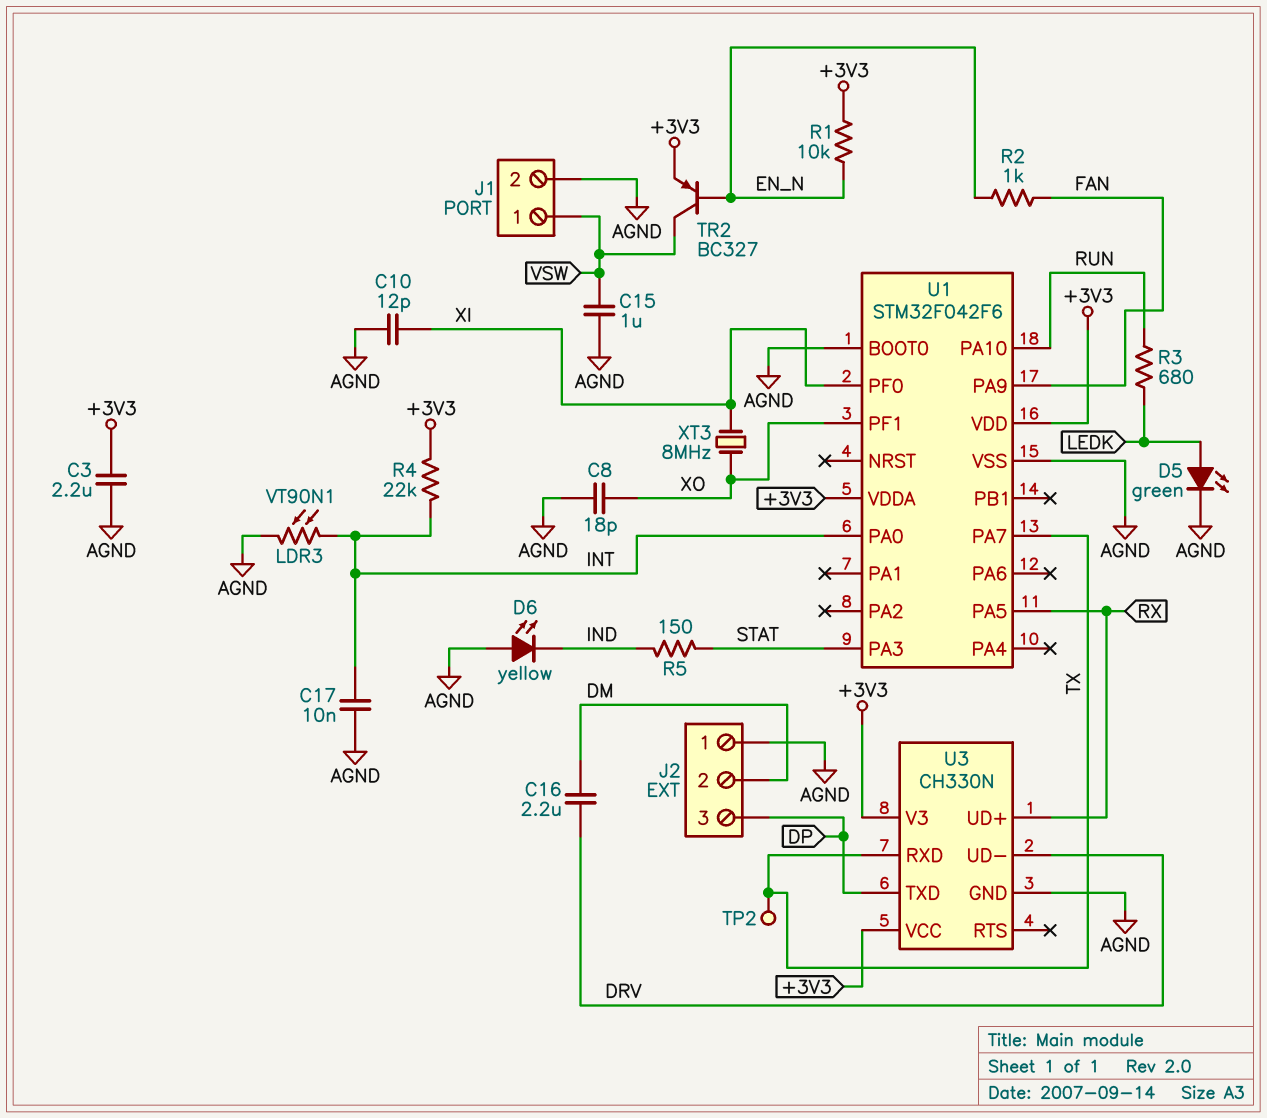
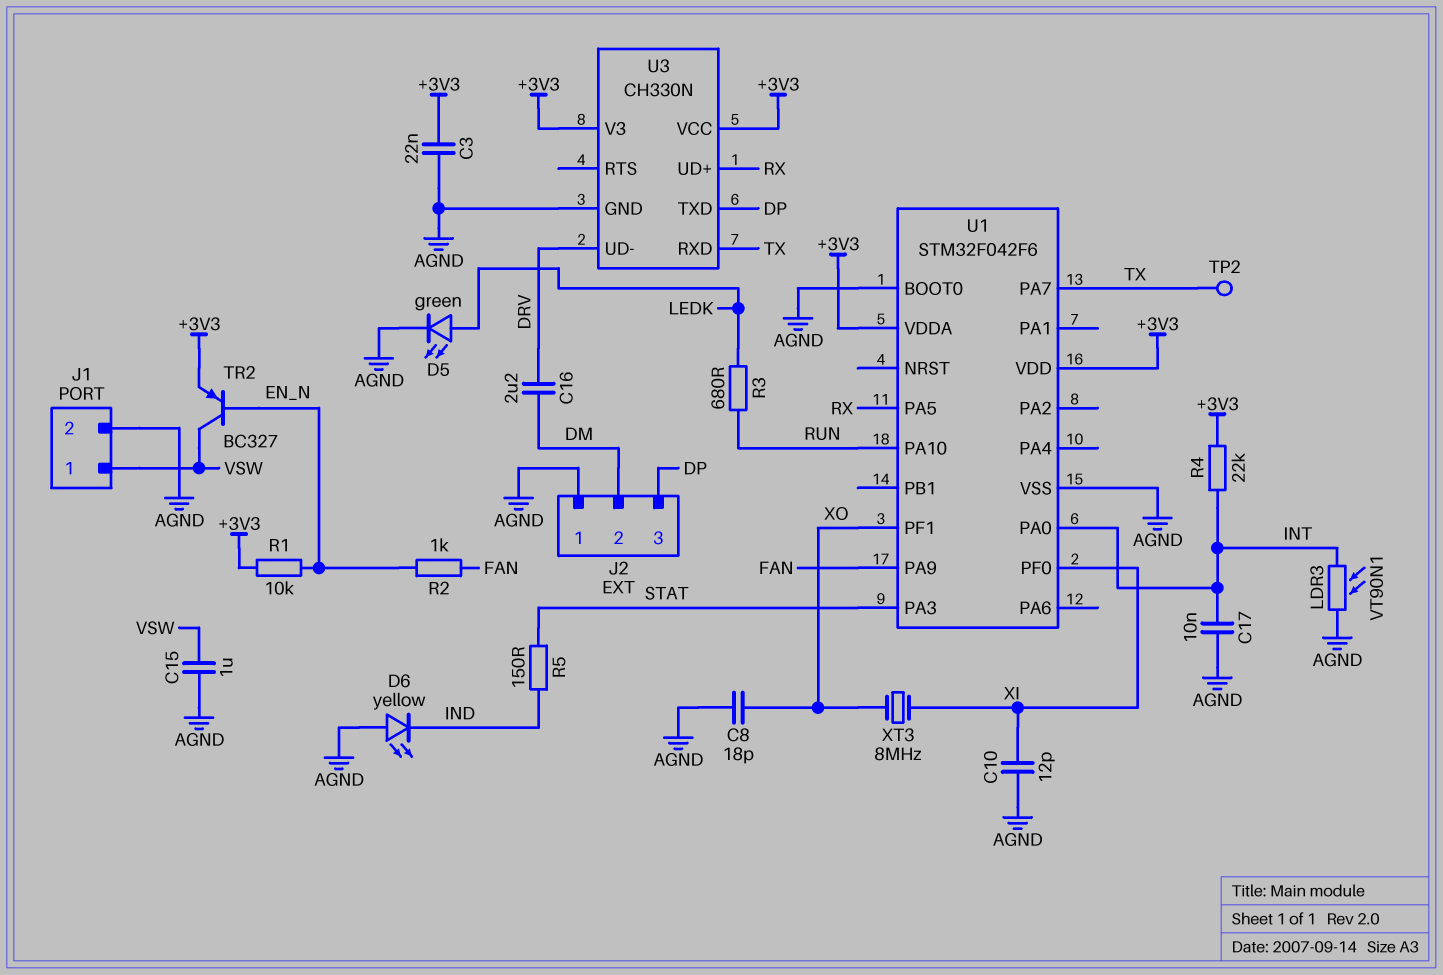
C3: 2.2uF (+3V3, AGND) -> 22nF (+3V3, AGND)

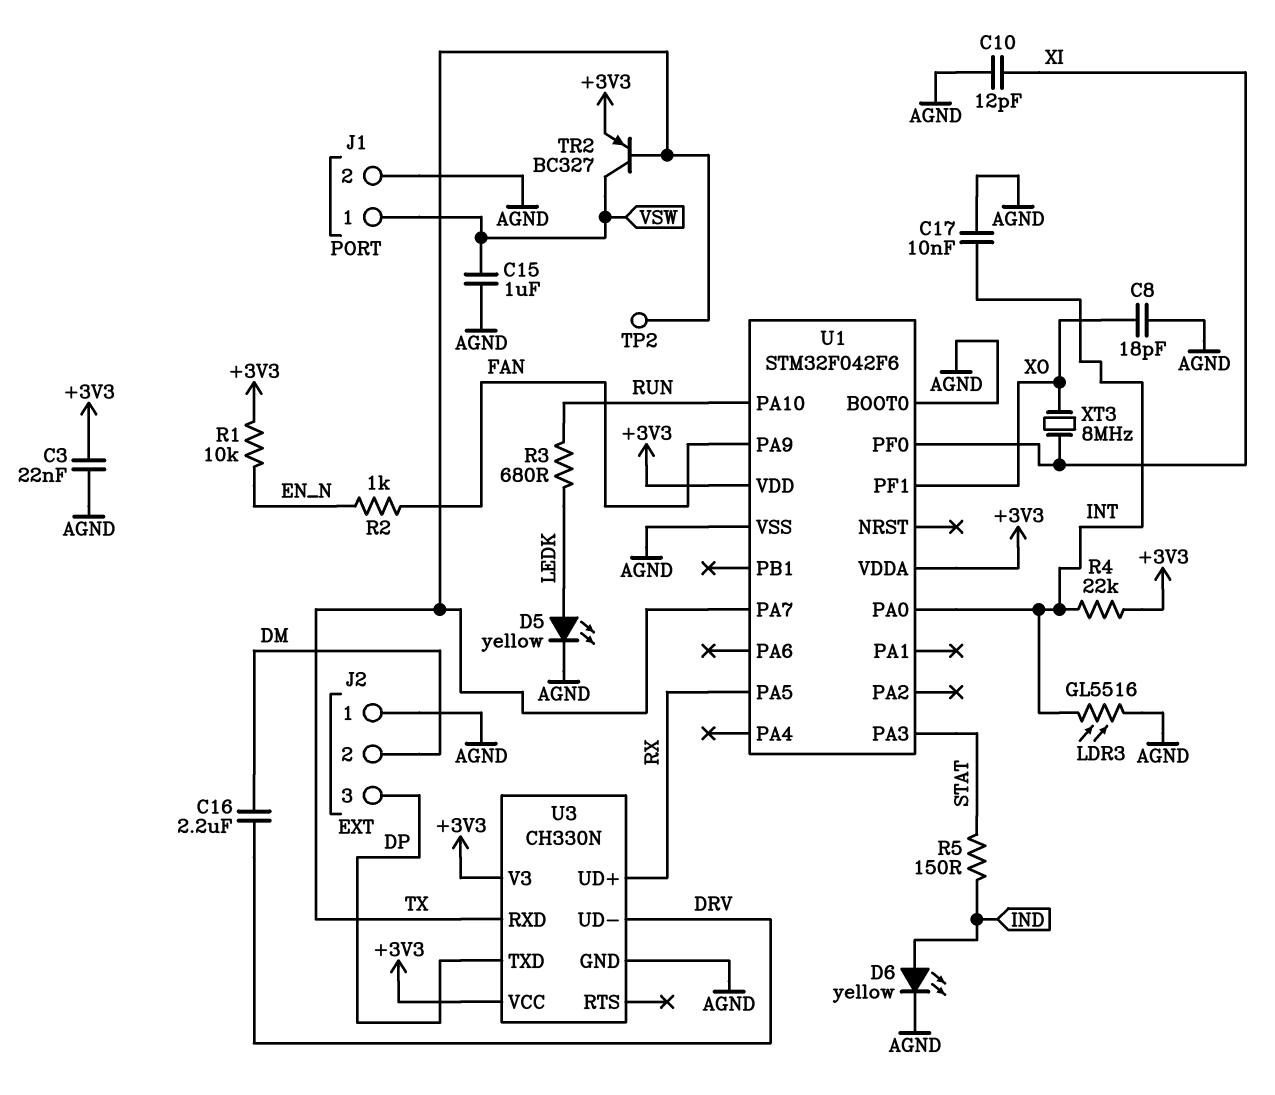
D5: LED green (A LEDK, K AGND) -> LED yellow (A LEDK, K AGND)
D6: LED yellow (A AGND, K IND) -> LED yellow (A IND, K AGND)
LDR3: VT90N1 (AGND, INT) -> GL5516 (AGND, INT)
TR2: PNP BC327 (B EN_N, C VSW, E +3V3) -> PNP BC327 (B TX, C VSW, E +3V3)

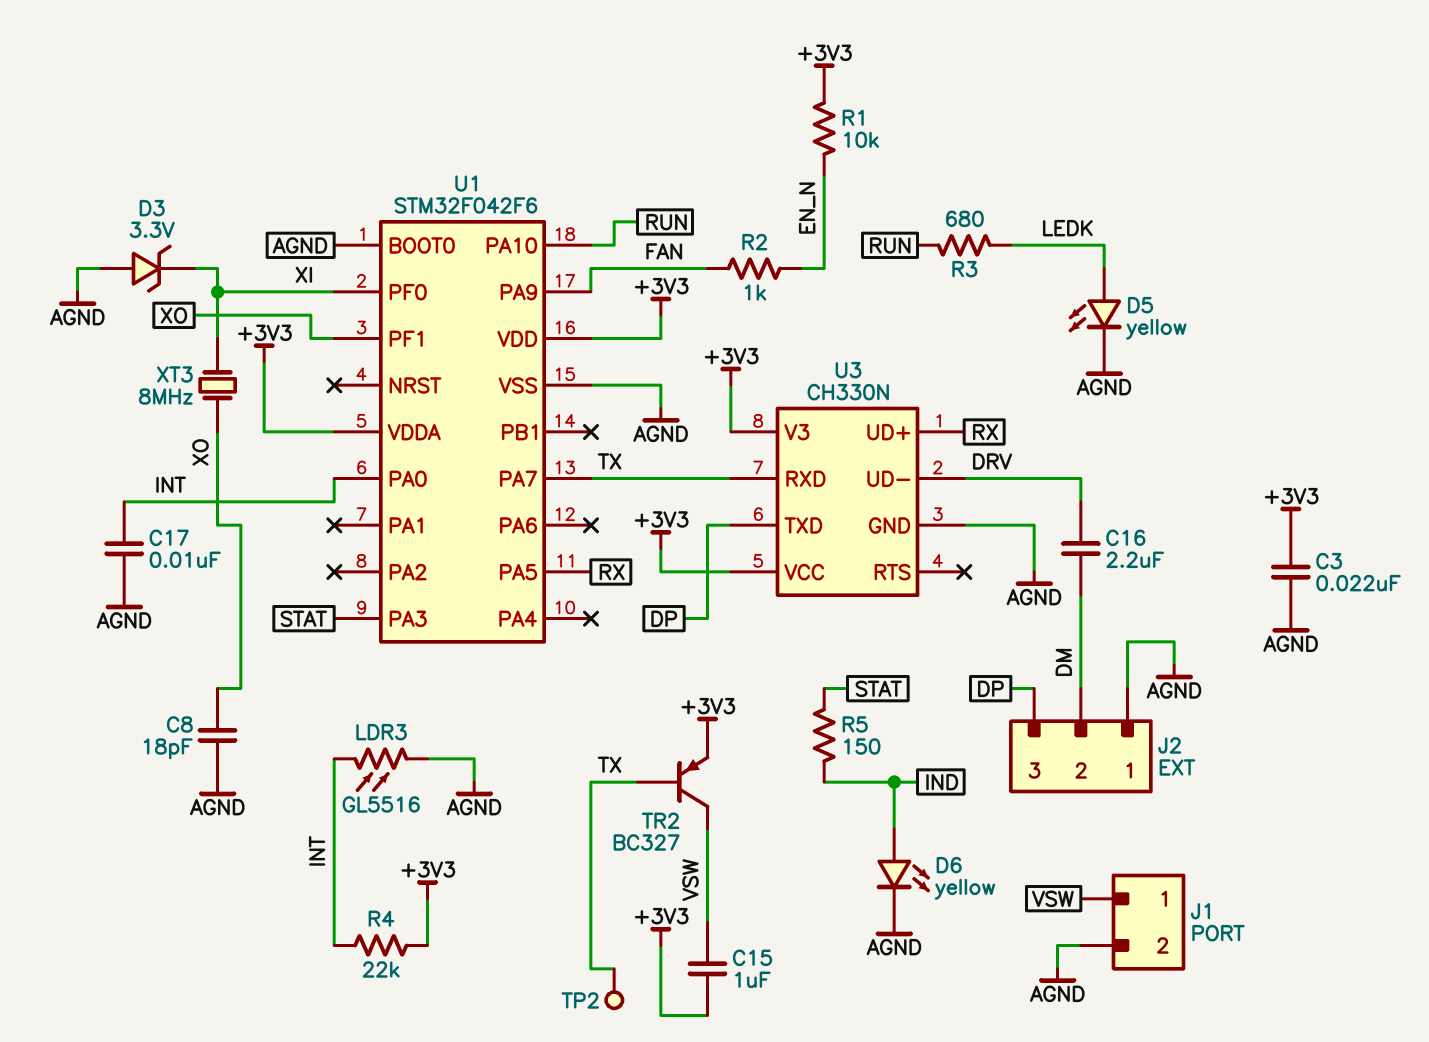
C10: 12pF (AGND, XI) -> none
C15: 1uF (AGND, VSW) -> 1uF (+3V3, VSW)
D3: none -> zener 3.3V (A AGND, K XI)

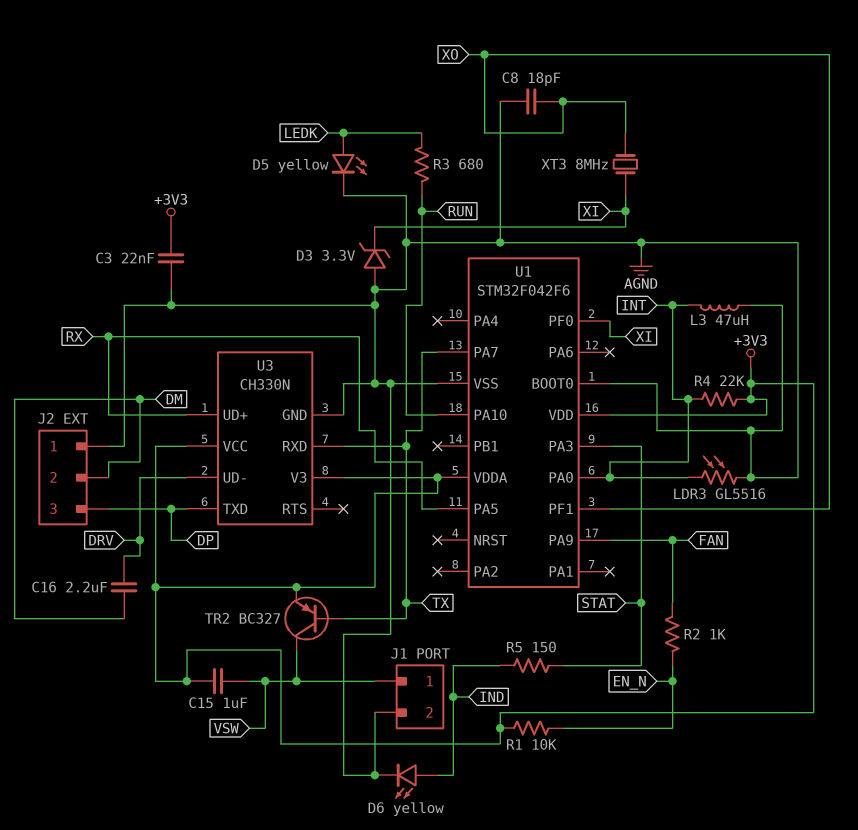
C17: 10nF (AGND, INT) -> none
L3: none -> 47uH (AGND, INT)
TP2: test point (TX) -> none

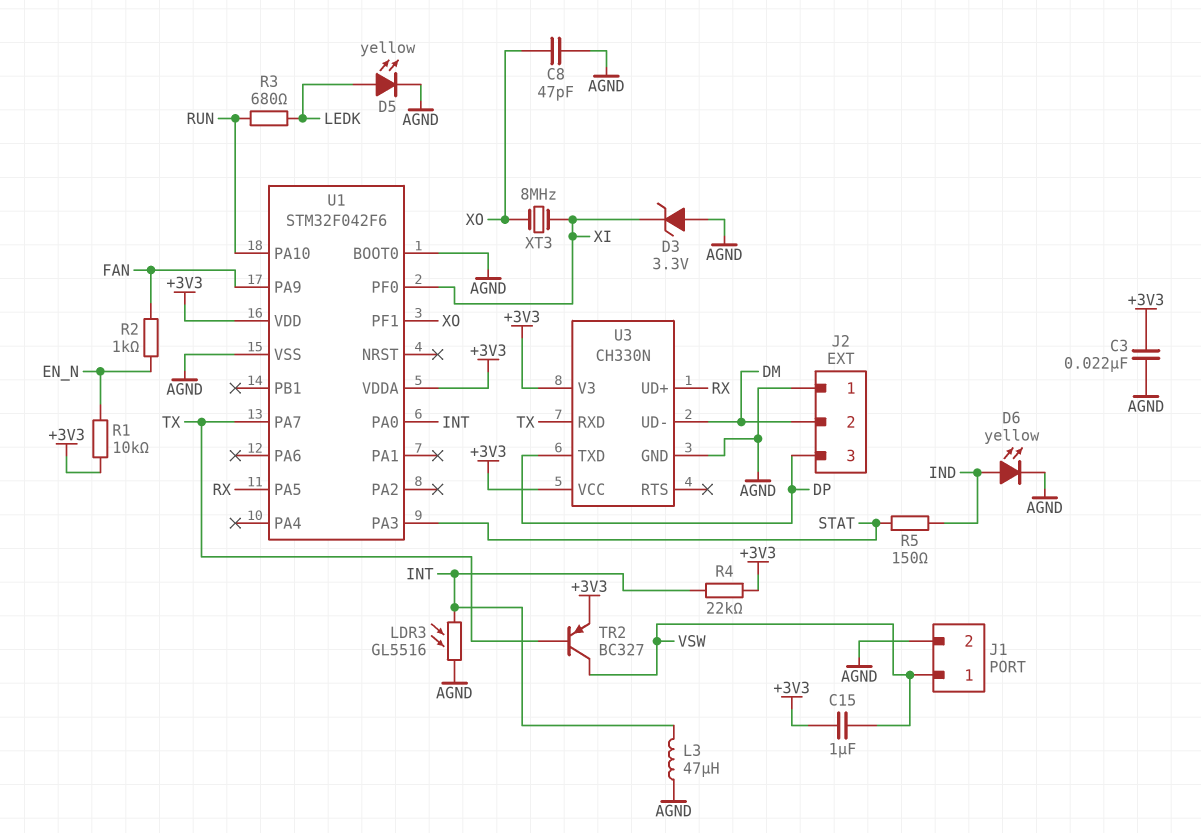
C8: 18pF (AGND, XO) -> 47pF (AGND, XO)
C16: 2.2uF (DM, DRV) -> none
U3 pin UD-: DRV -> DM

